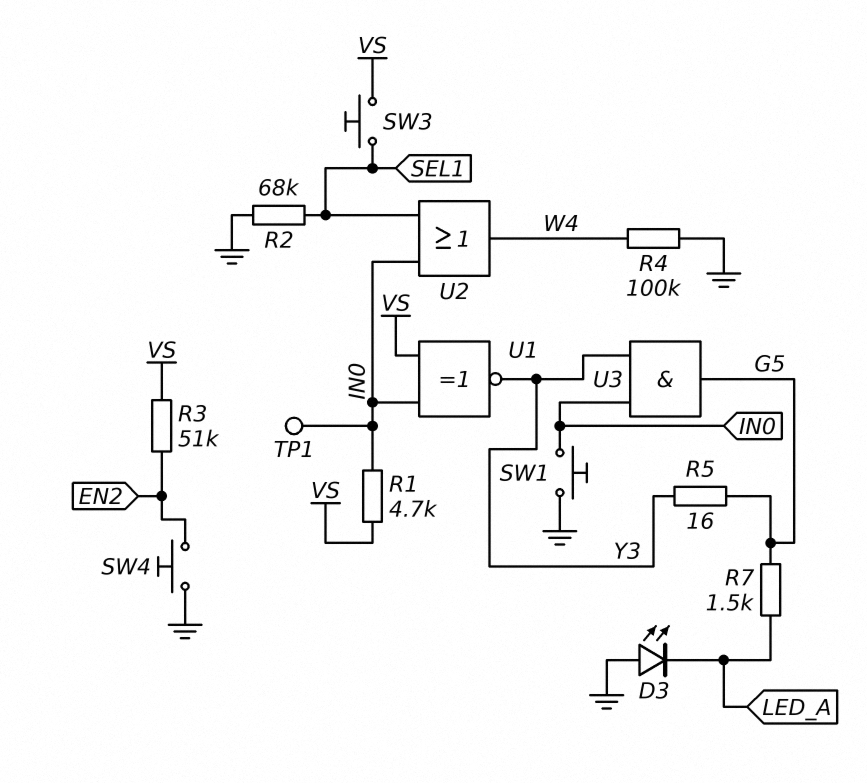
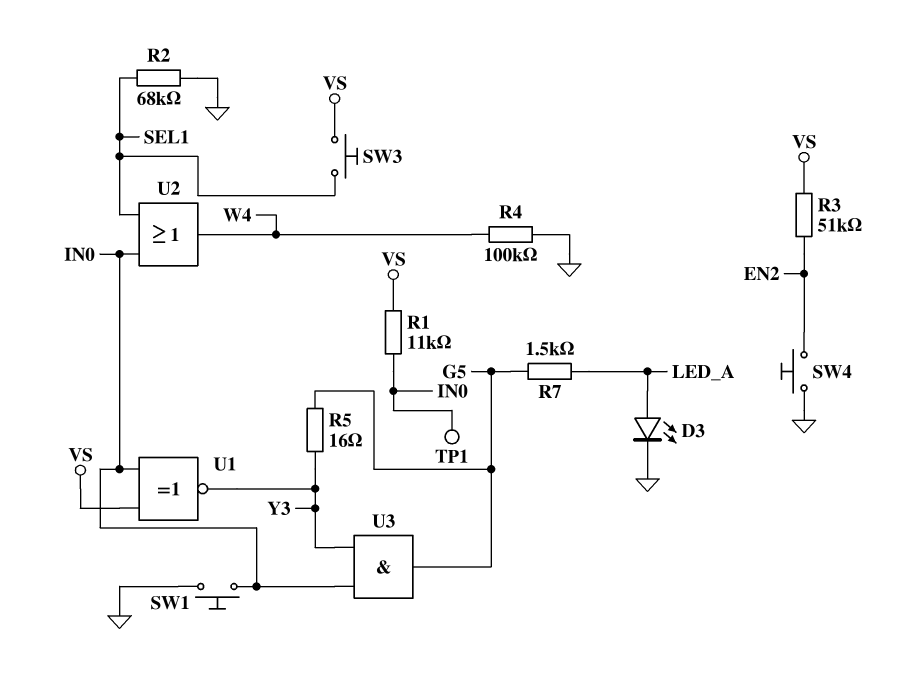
D3: LED (A GND, K LED_A) -> LED (A LED_A, K GND)
R1: 4.7k (IN0, VS) -> 11k (IN0, VS)

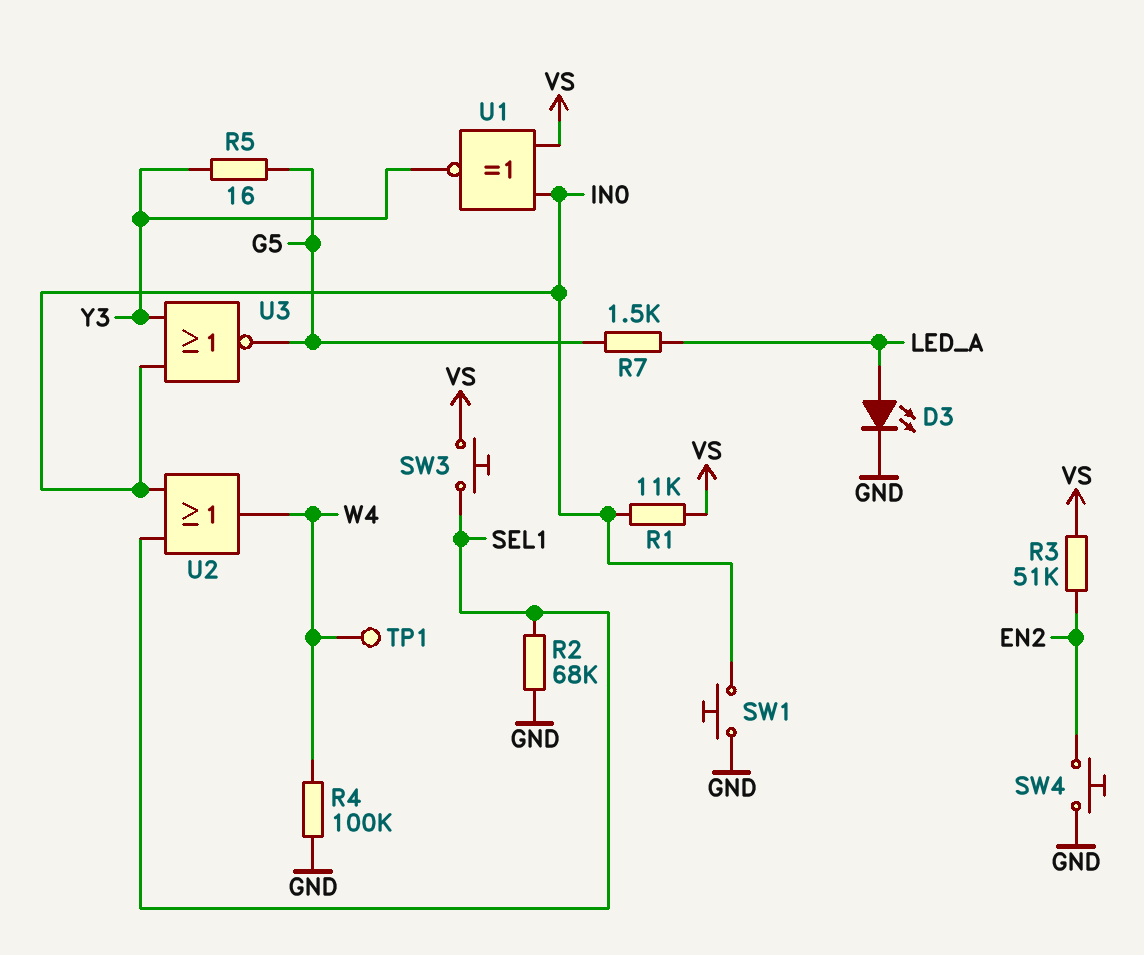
TP1: test point (IN0) -> test point (W4)
U3: AND (in IN0, in Y3, out G5) -> NOR (in IN0, in Y3, out G5)

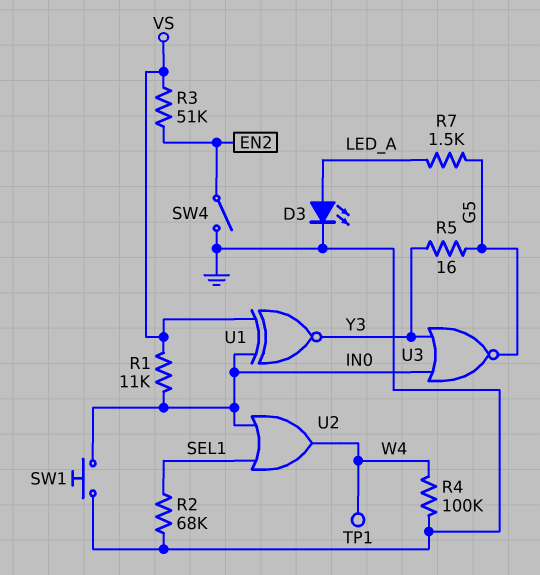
SW3: button (SEL1, VS) -> none
SW4: button (EN2, GND) -> switch (EN2, GND)

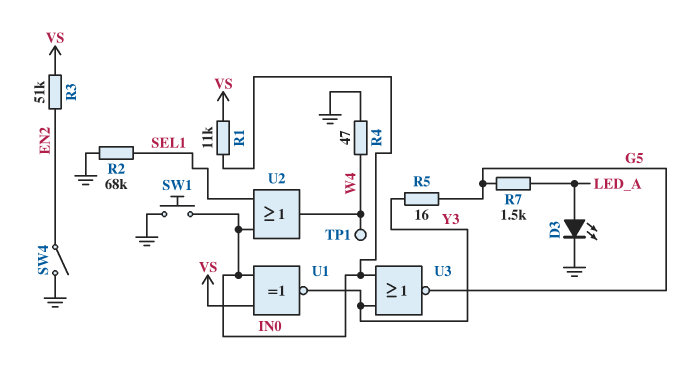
R4: 100k (GND, W4) -> 47 (GND, W4)

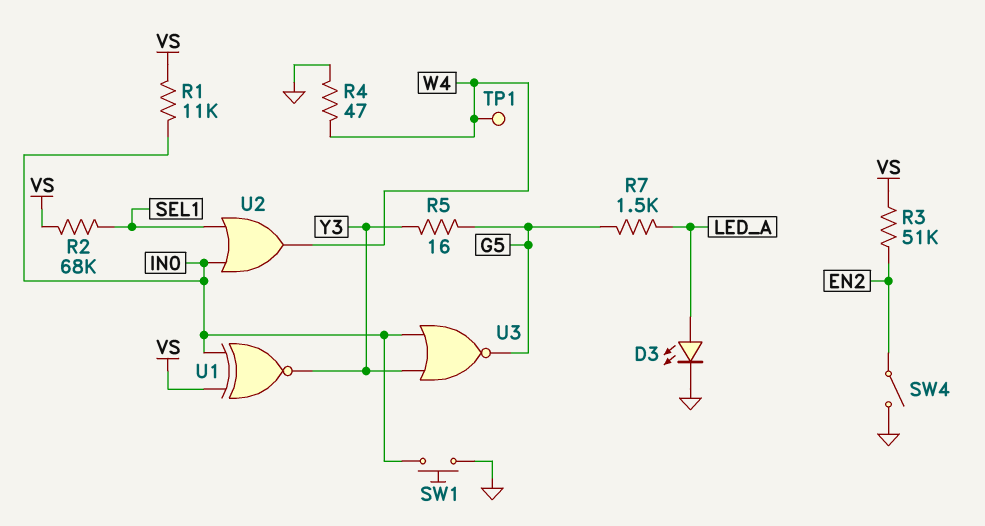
R2: 68k (GND, SEL1) -> 68k (SEL1, VS)

